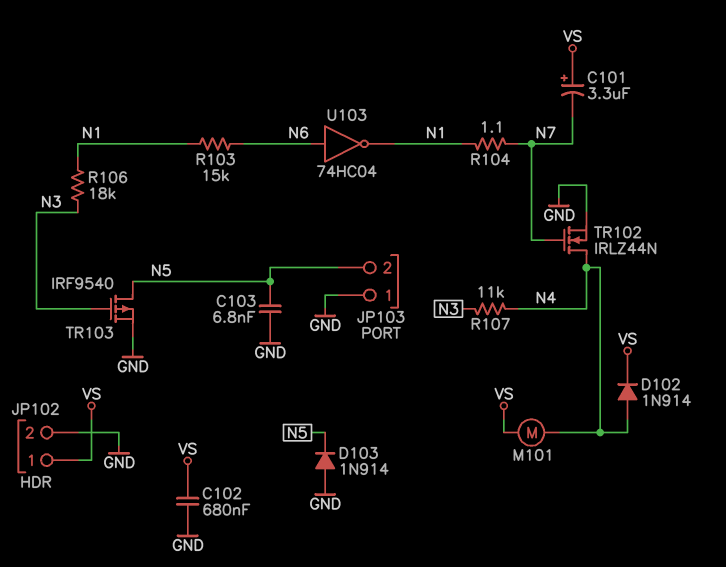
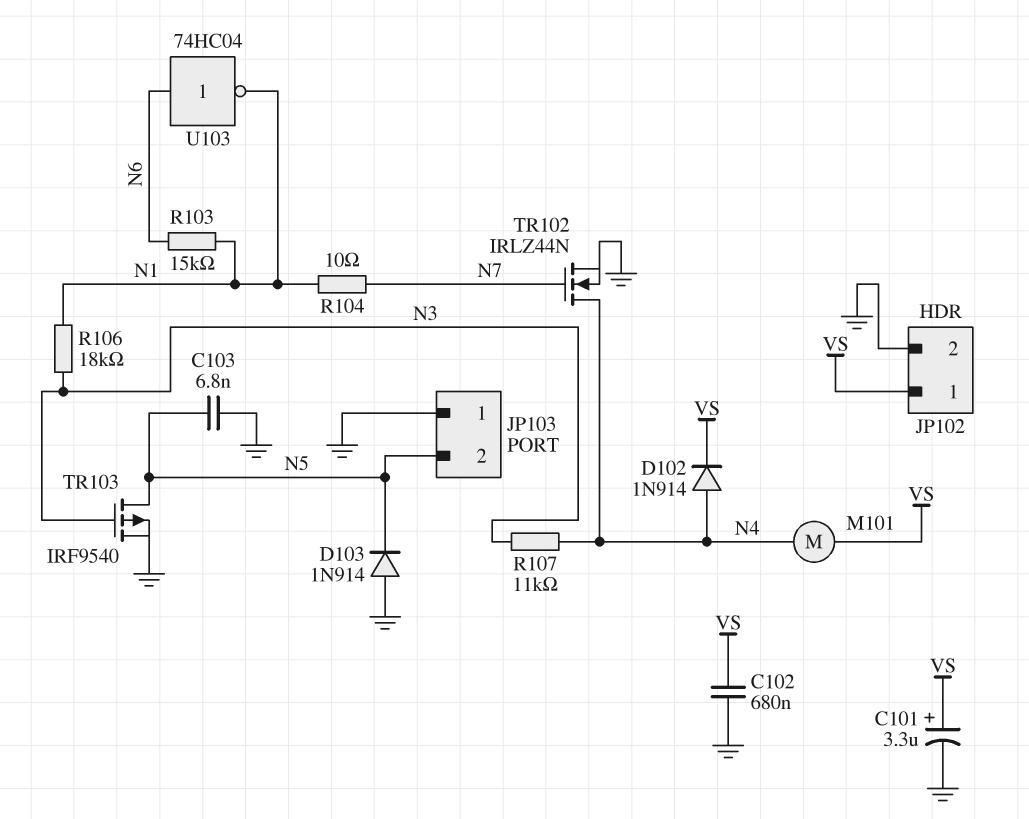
C101: 3.3uF (plus VS, minus N7) -> 3.3uF (plus VS, minus GND)
R104: 1.1 (N1, N7) -> 10 (N1, N7)

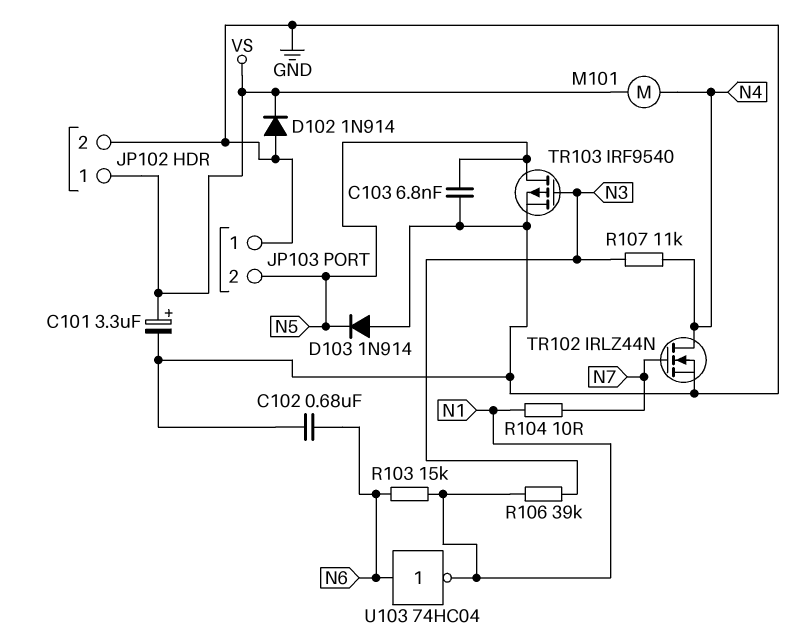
C102: 680nF (GND, VS) -> 680nF (GND, N6)
D102: diode 1N914 (A N4, K VS) -> diode 1N914 (A GND, K VS)
R106: 18k (N1, N3) -> 39k (N1, N3)

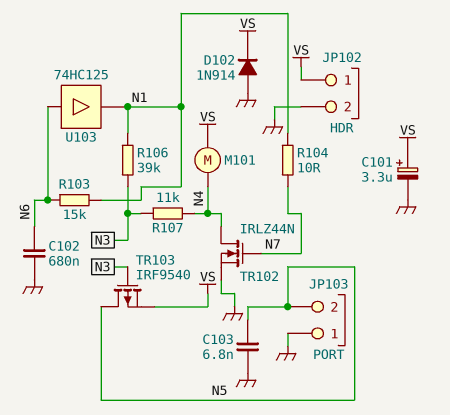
D103: diode 1N914 (A GND, K N5) -> none
TR103: PMOS IRF9540 (G N3, D N5, S GND) -> PMOS IRF9540 (G N3, D N5, S VS)
U103: NOT 74HC04 (in N6, out N1) -> buffer 74HC125 (in N6, out N1)

